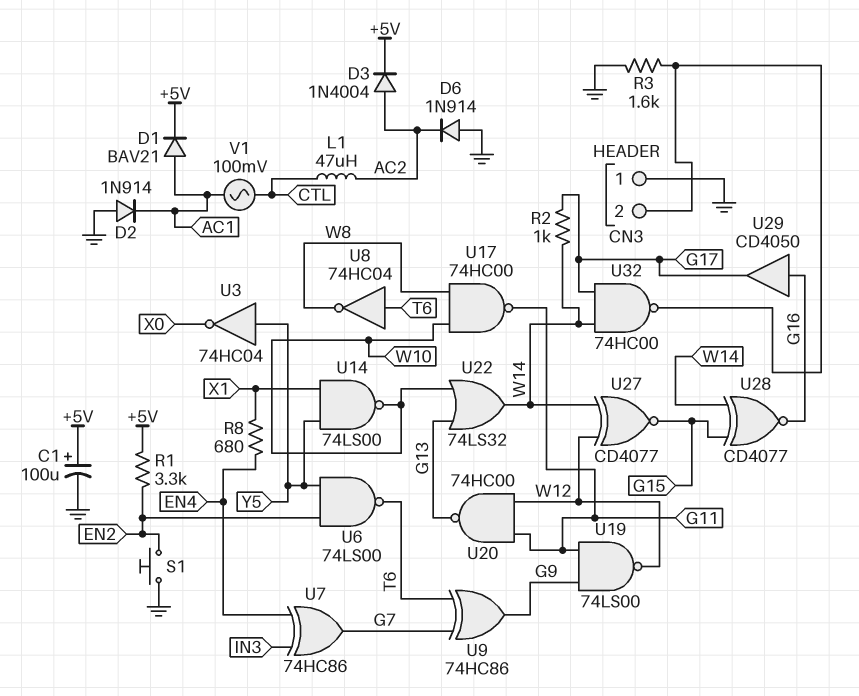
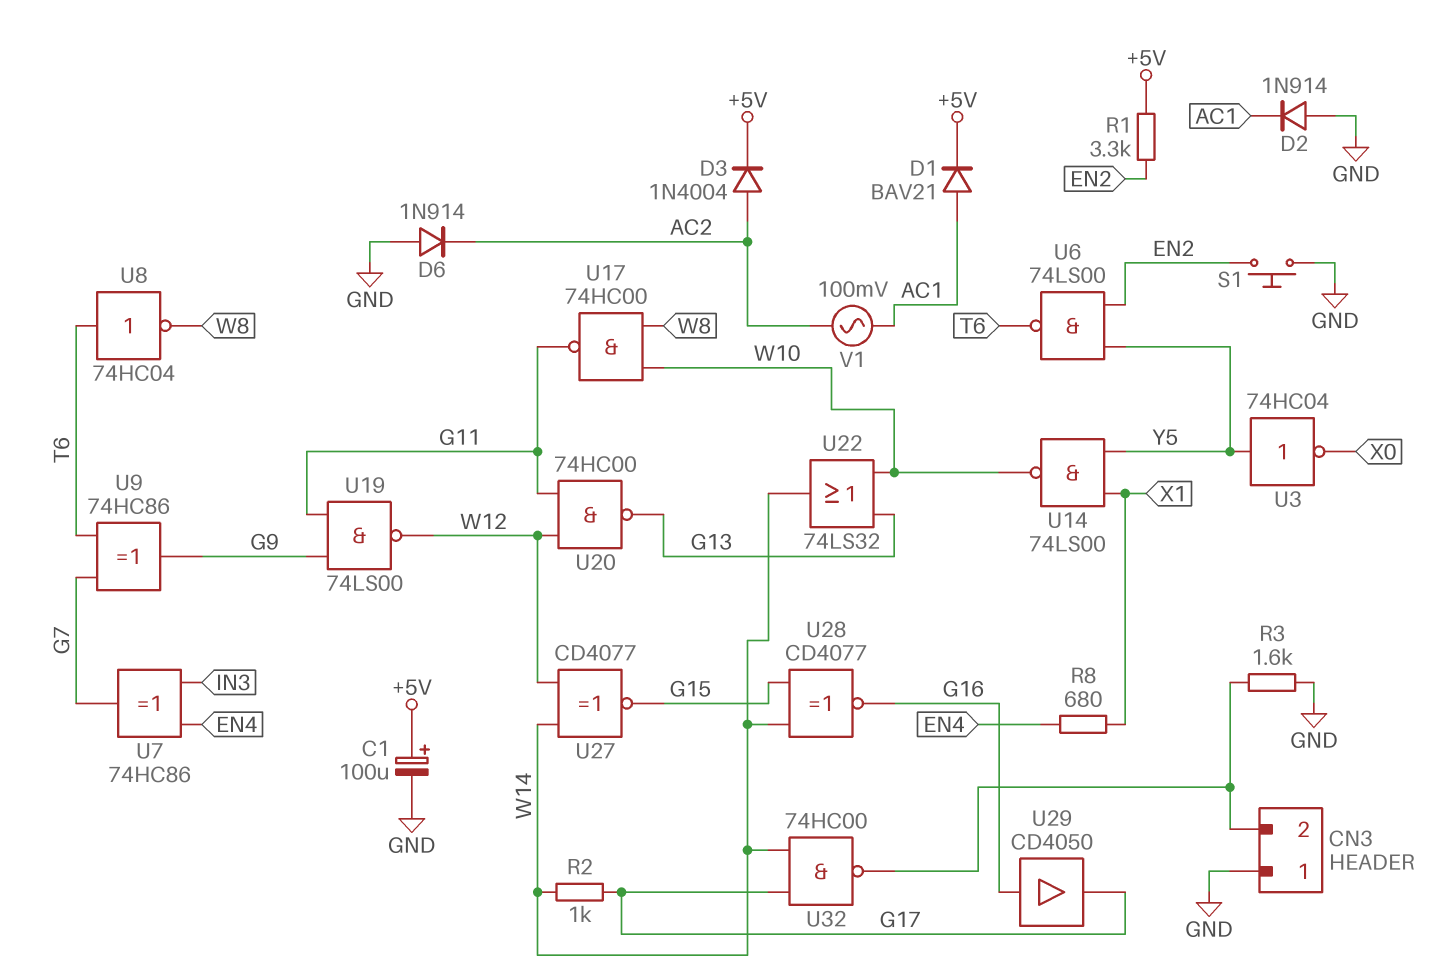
L1: 47uH (AC2, CTL) -> none
V1: AC 100mV (AC1, CTL) -> AC 100mV (AC1, AC2)

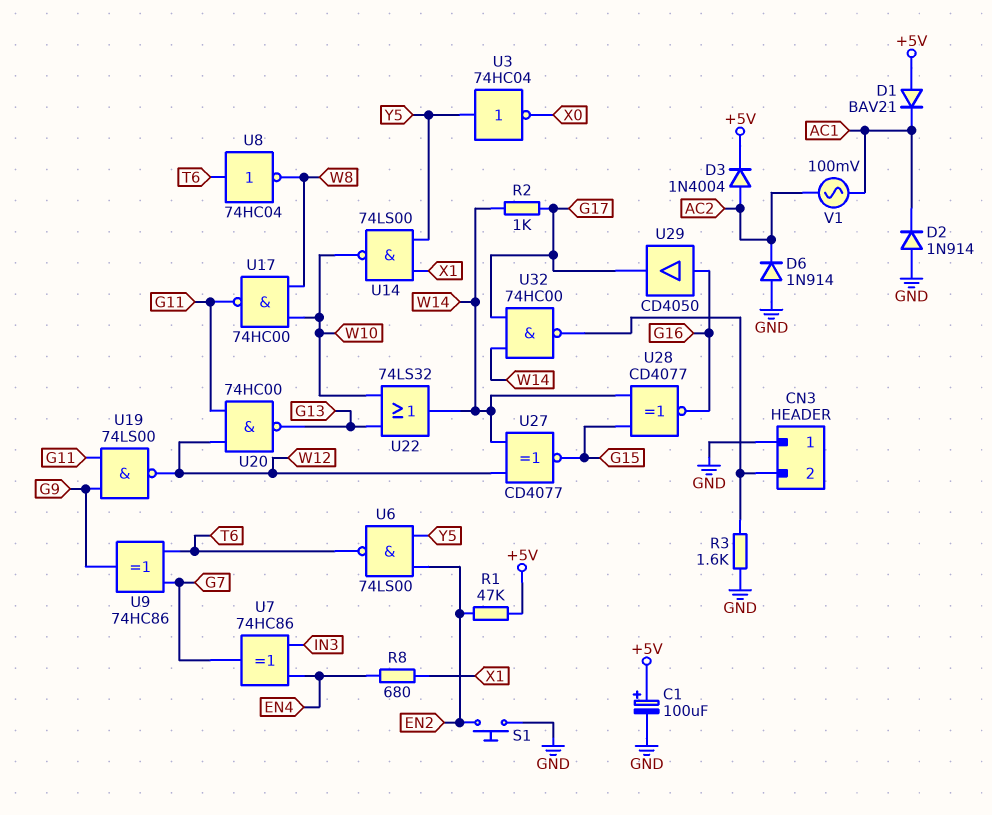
D1: diode BAV21 (A AC1, K +5V) -> diode BAV21 (A +5V, K AC1)
R1: 3.3k (+5V, EN2) -> 47k (+5V, EN2)

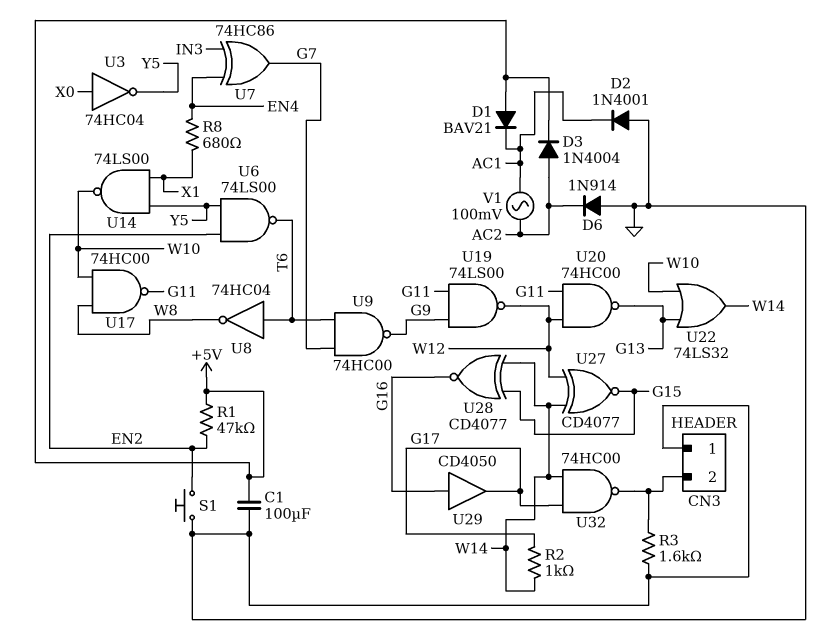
C1: 100uF (plus +5V, minus GND) -> 100uF (+5V, GND)
D2: diode 1N914 (A GND, K AC1) -> diode 1N4001 (A GND, K AC1)
U3: NOT 74HC04 (in Y5, out X0) -> NOT 74HC04 (in X0, out Y5)
U9: XOR 74HC86 (in G7, in T6, out G9) -> NAND 74HC00 (in G7, in T6, out G9)

